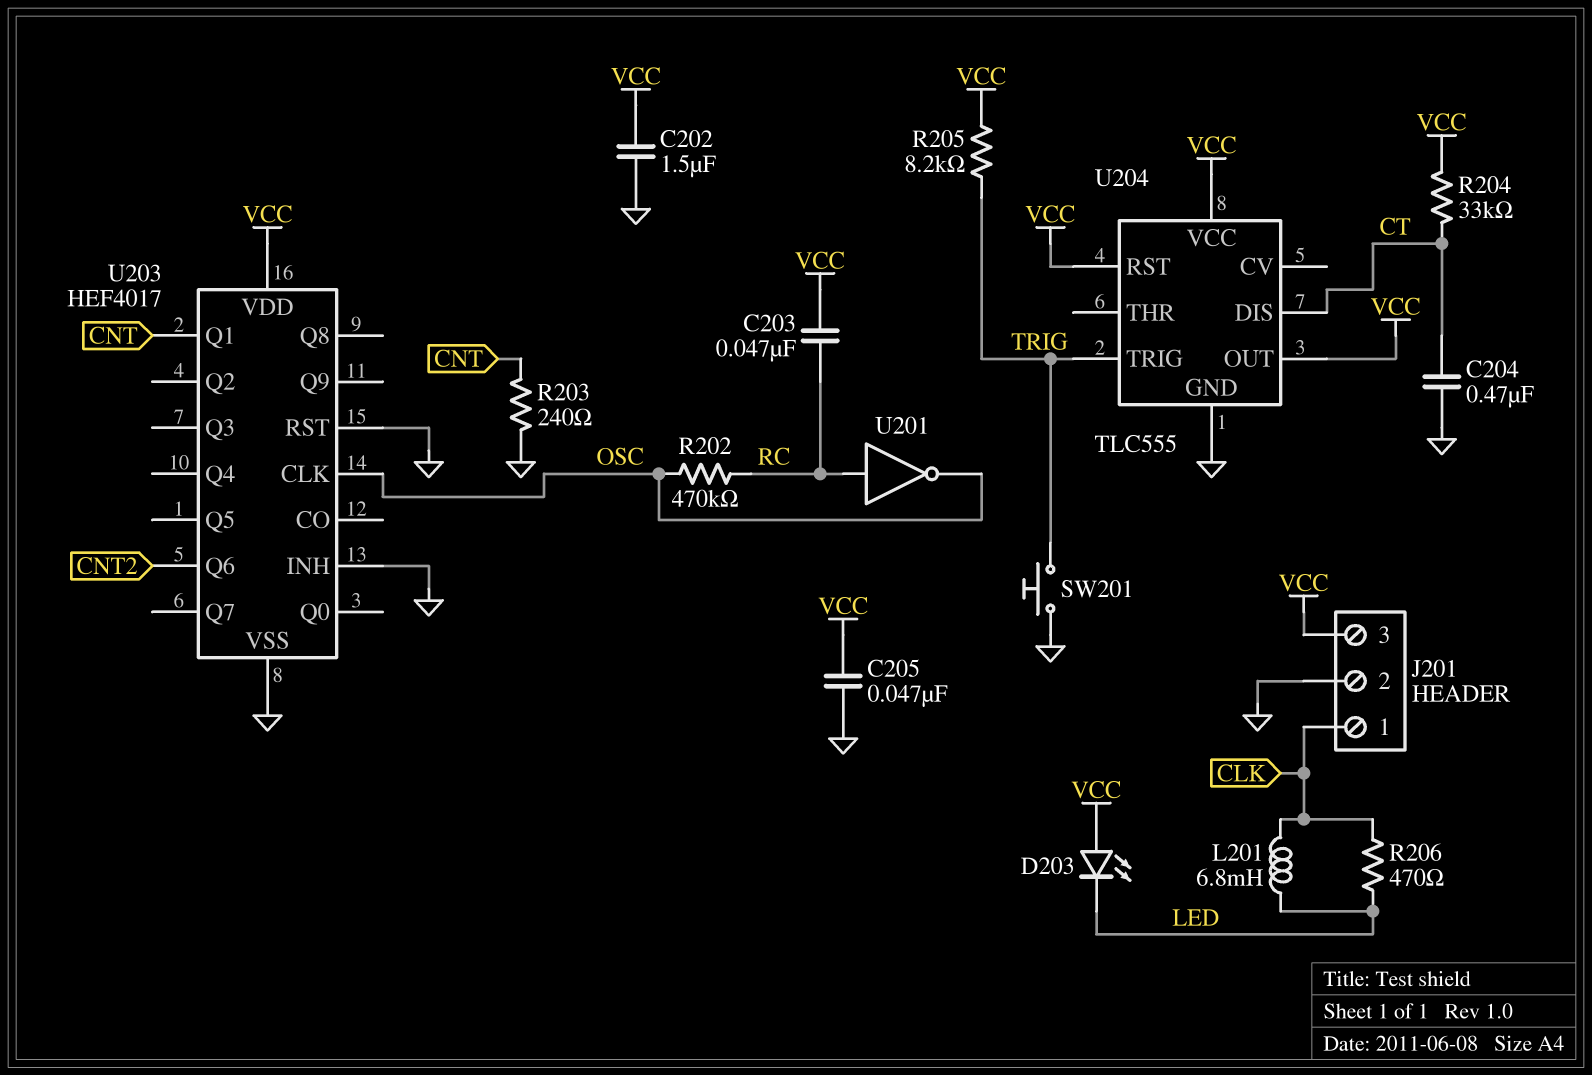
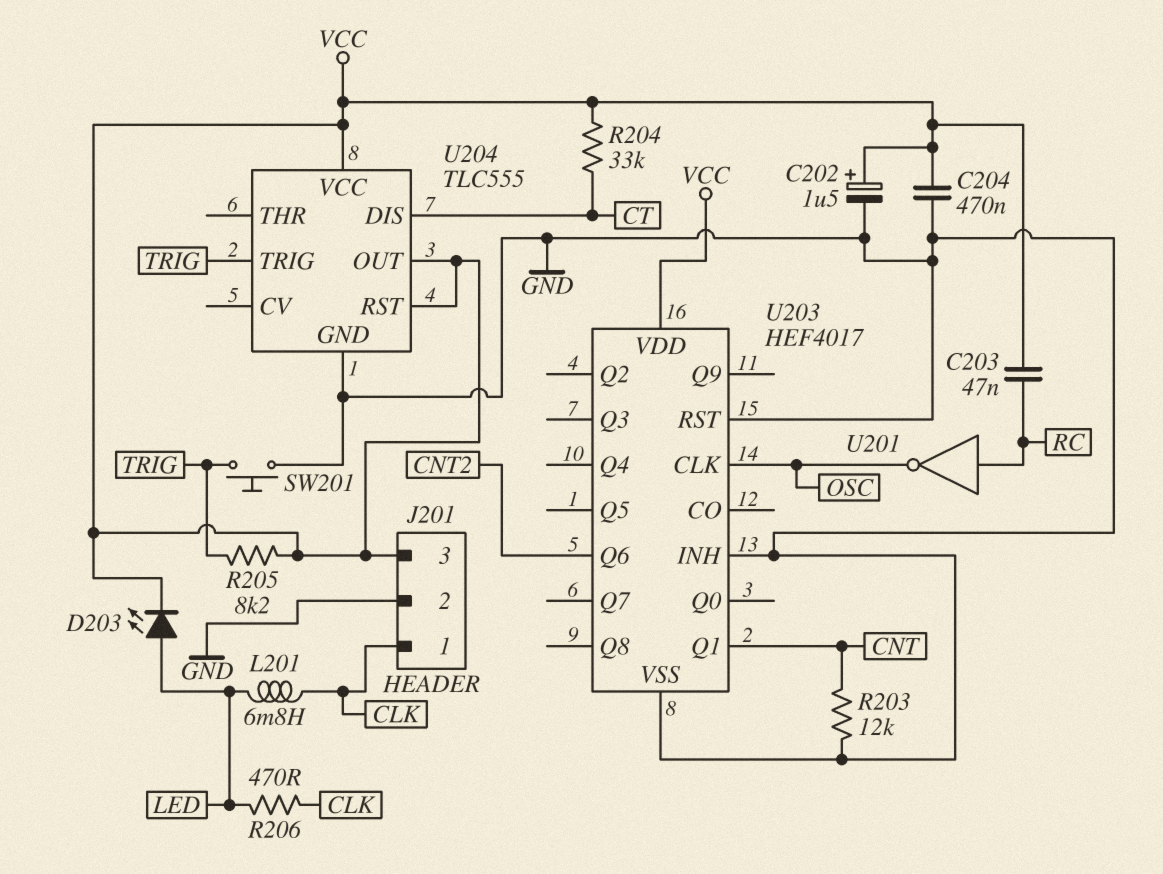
C202: 1.5uF (GND, VCC) -> 1.5uF (plus VCC, minus GND)
C204: 470nF (CT, GND) -> 470nF (GND, VCC)
C205: 47nF (GND, VCC) -> none
D203: LED (A VCC, K LED) -> LED (A LED, K VCC)
R202: 470k (OSC, RC) -> none
R203: 240 (CNT, GND) -> 12k (CNT, GND)

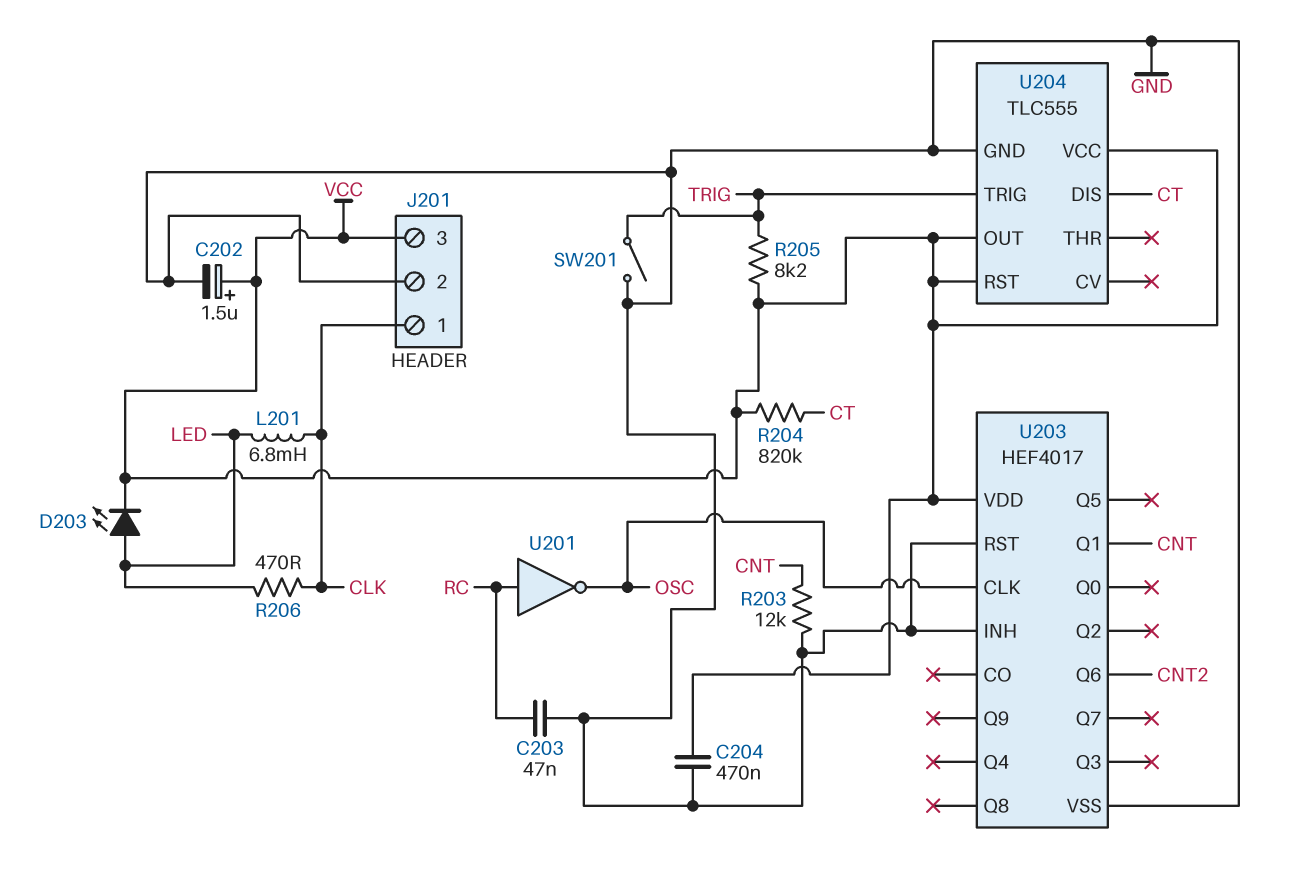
C203: 47nF (RC, VCC) -> 47nF (GND, RC)
R204: 33k (CT, VCC) -> 820k (CT, VCC)
SW201: button (GND, TRIG) -> switch (GND, TRIG)

